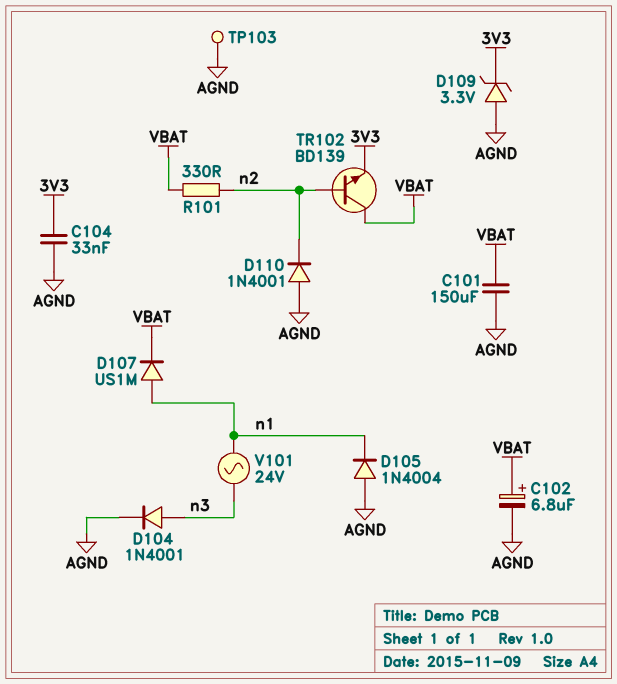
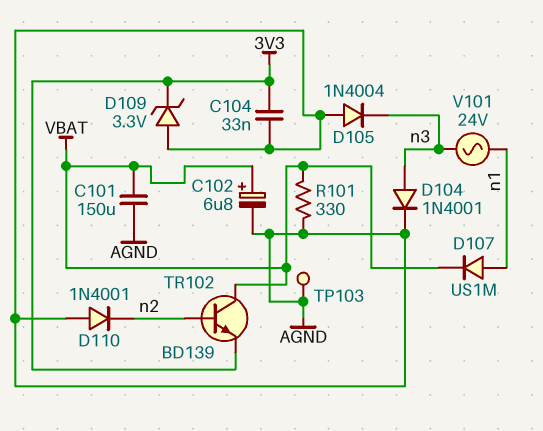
D105: diode 1N4004 (A AGND, K n1) -> diode 1N4004 (A AGND, K n3)
R101: 330 (VBAT, n2) -> 330 (AGND, VBAT)

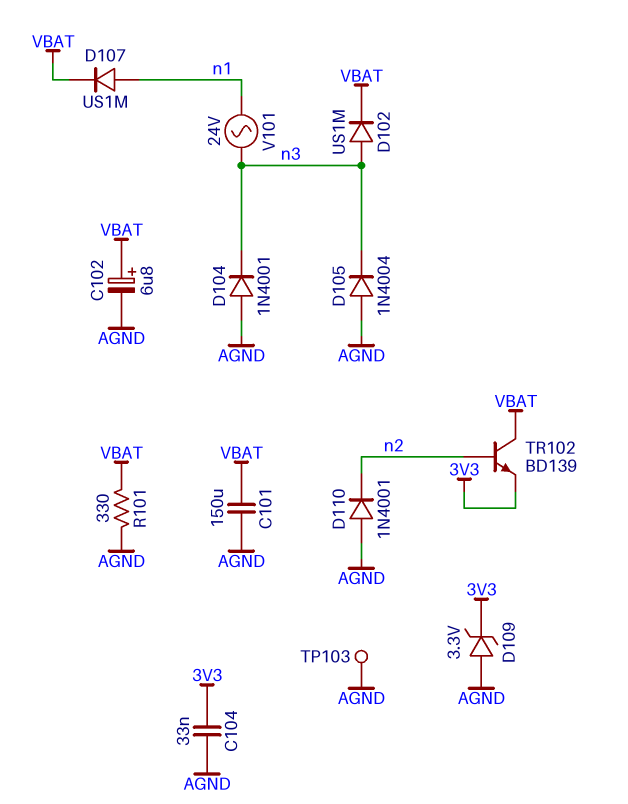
D102: none -> diode US1M (A n3, K VBAT)
D104: diode 1N4001 (A n3, K AGND) -> diode 1N4001 (A AGND, K n3)

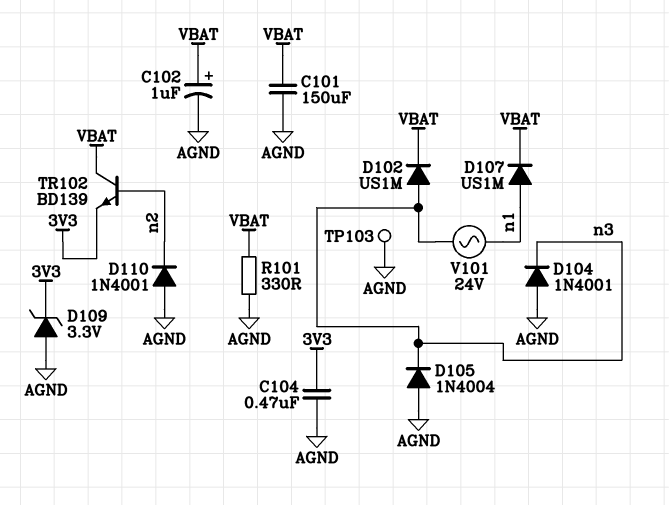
C102: 6.8uF (plus VBAT, minus AGND) -> 1uF (plus VBAT, minus AGND)
C104: 33nF (3V3, AGND) -> 470nF (3V3, AGND)

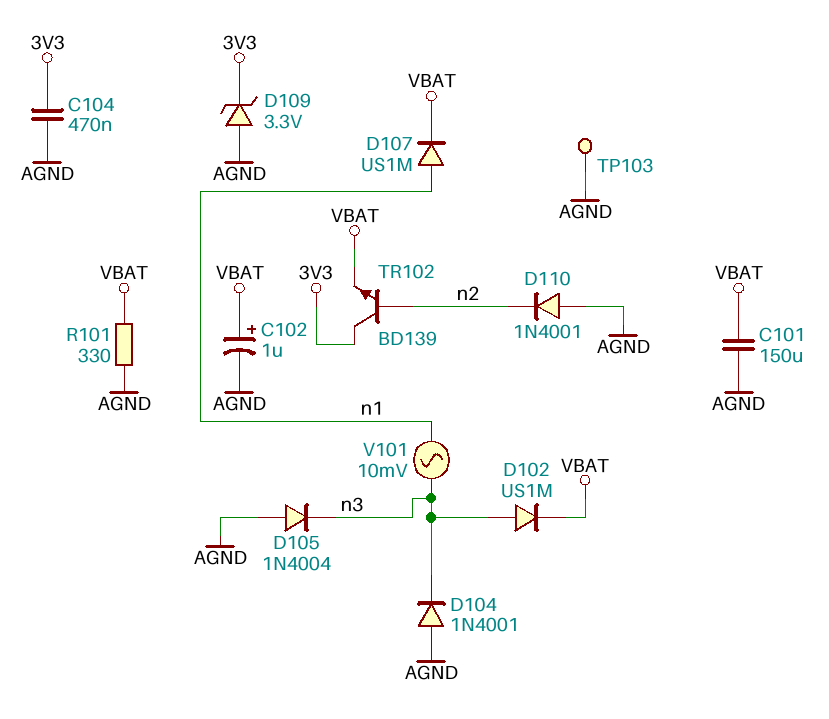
TR102: NPN BD139 (B n2, C VBAT, E 3V3) -> NPN BD139 (B n2, C 3V3, E VBAT)
V101: AC 24V (n1, n3) -> AC 10mV (n1, n3)

